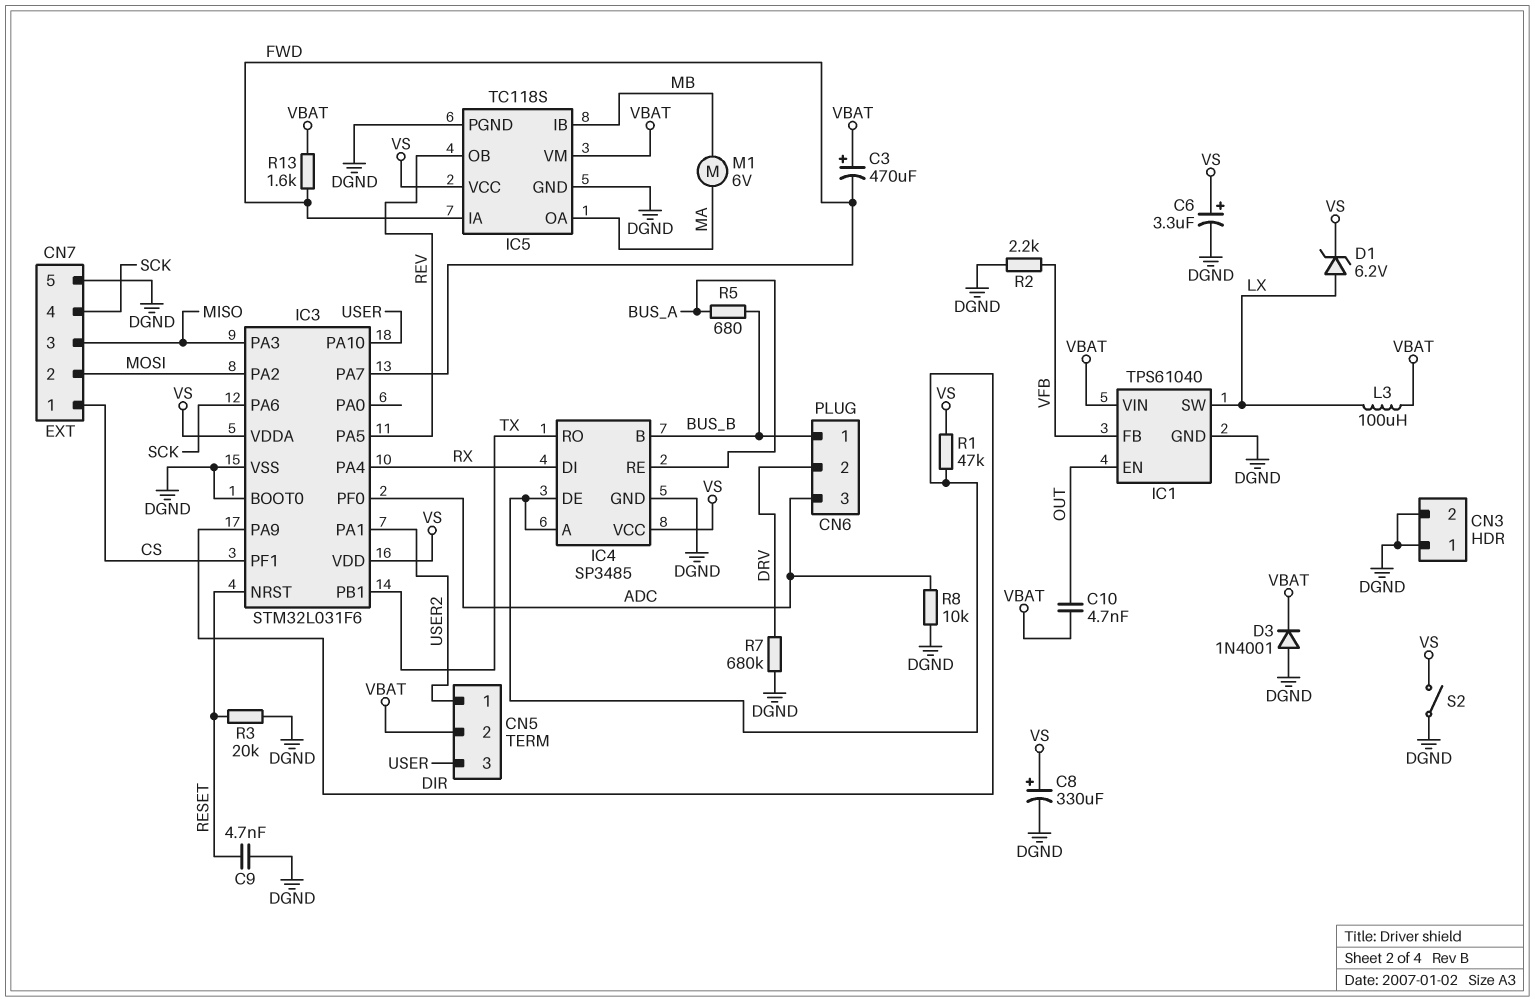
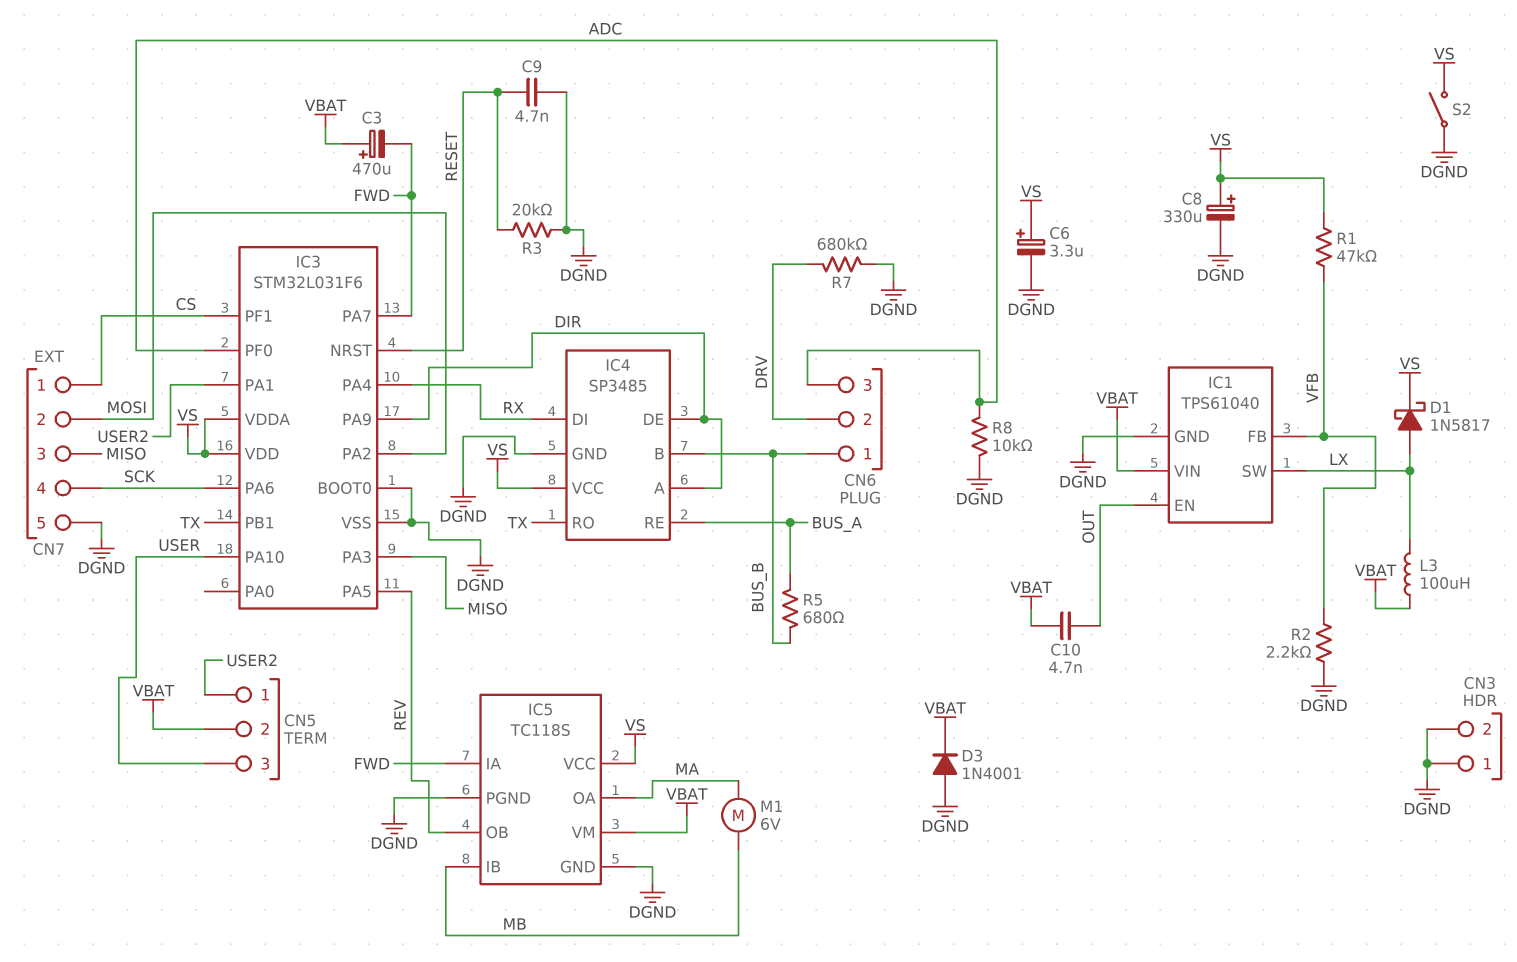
D1: zener 6.2V (A LX, K VS) -> schottky 1N5817 (A LX, K VS)
R1: 47k (DIR, VS) -> 47k (VFB, VS)
R13: 1.6k (FWD, VBAT) -> none

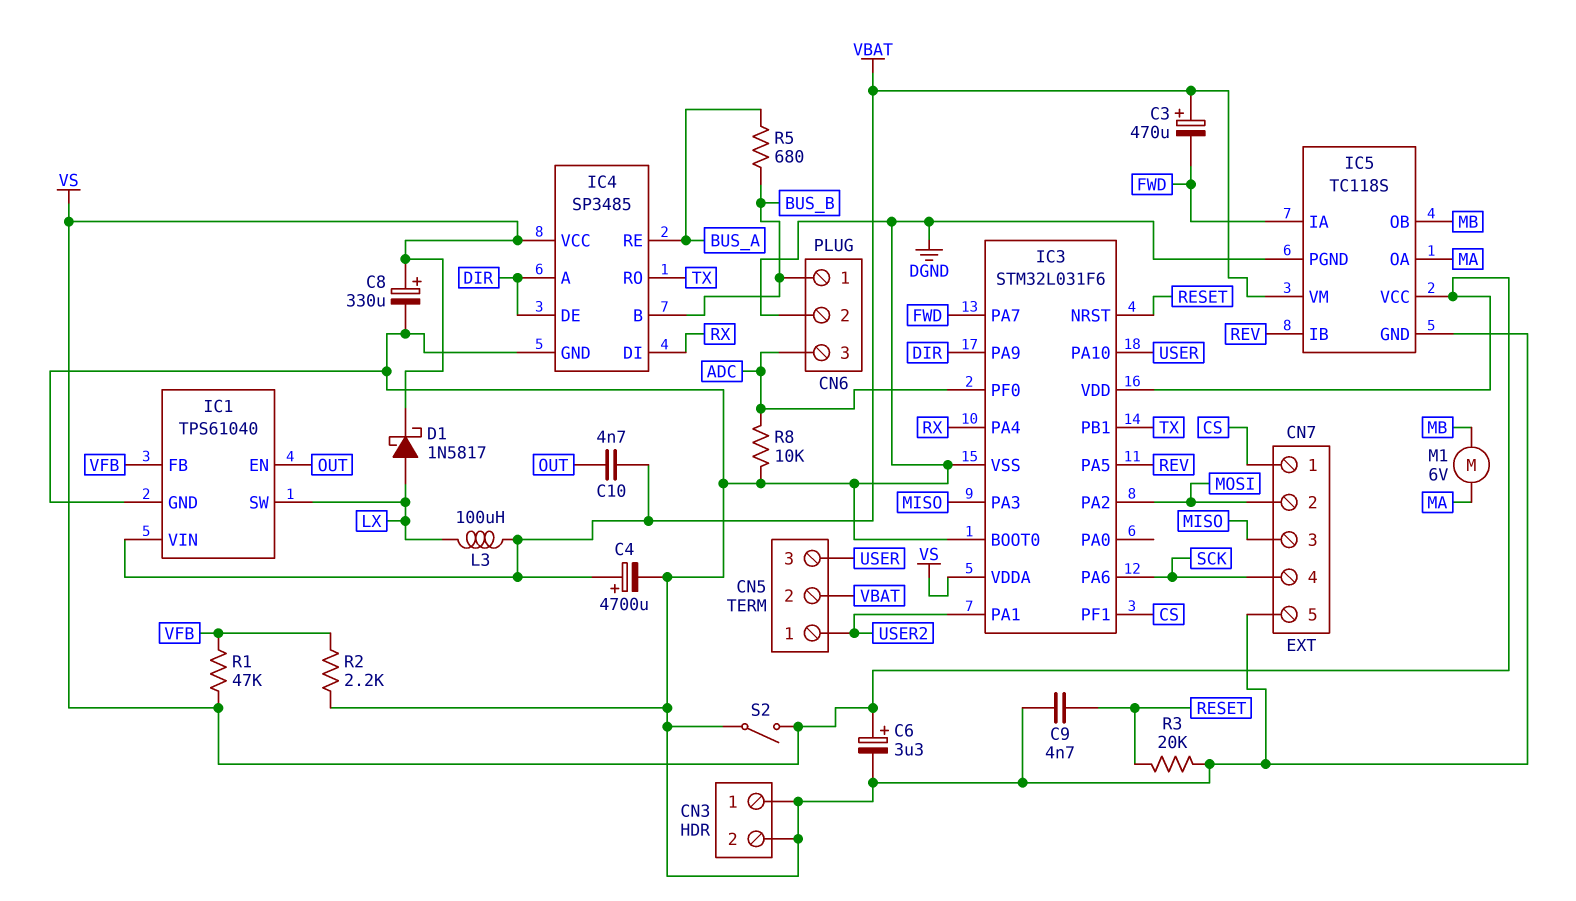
C4: none -> 4700uF (plus VBAT, minus DGND)
CN6 pin 2: DRV -> DGND
D3: diode 1N4001 (A DGND, K VBAT) -> none
IC5 pin IB: MB -> REV
IC5 pin OB: REV -> MB
R7: 680k (DGND, DRV) -> none

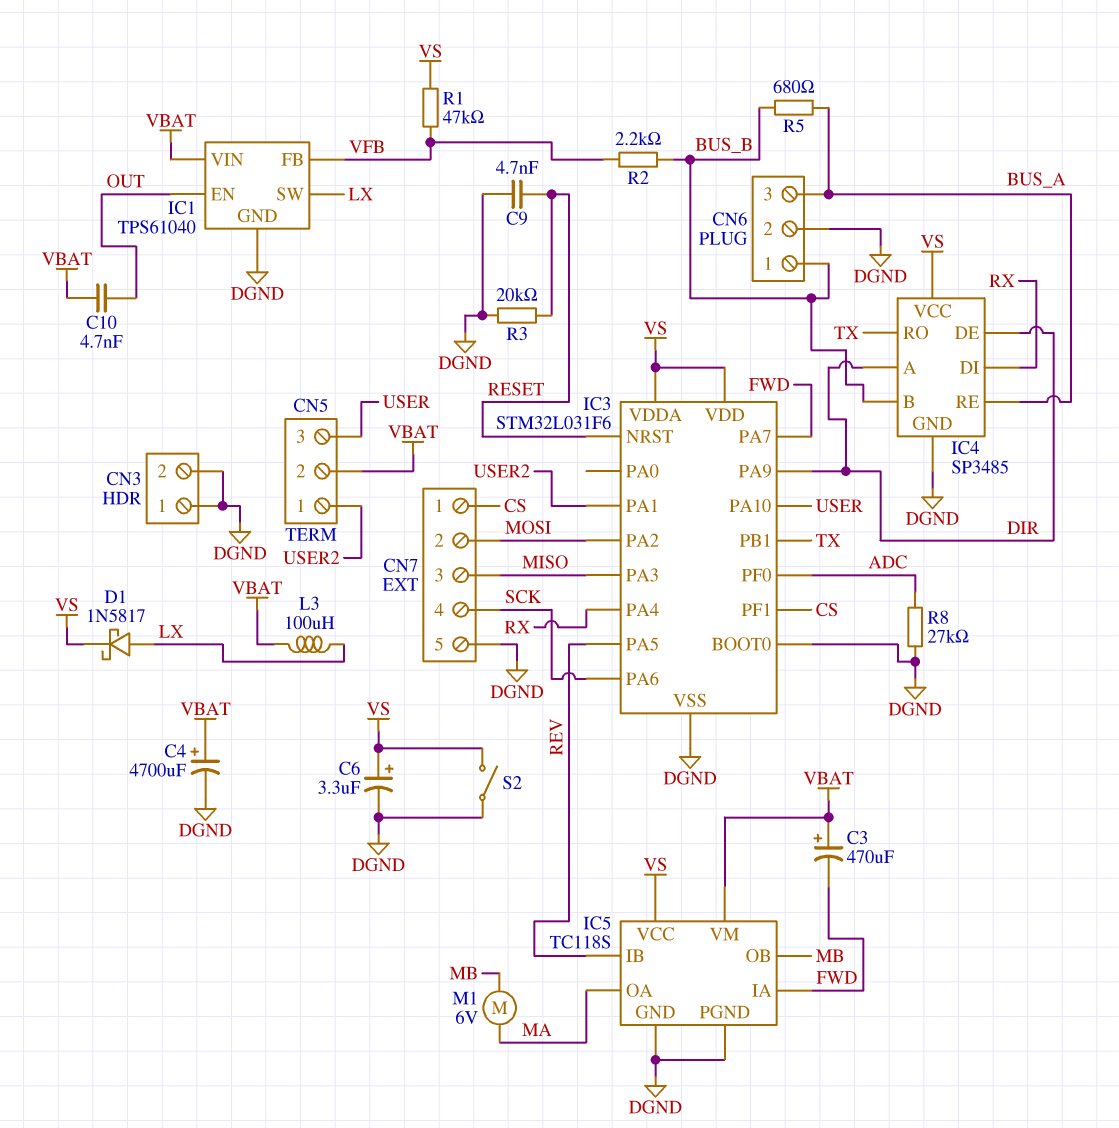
C8: 330uF (plus VS, minus DGND) -> none
CN6 pin 3: ADC -> BUS_A
R2: 2.2k (DGND, VFB) -> 2.2k (BUS_B, VFB)
R8: 10k (ADC, DGND) -> 27k (ADC, DGND)

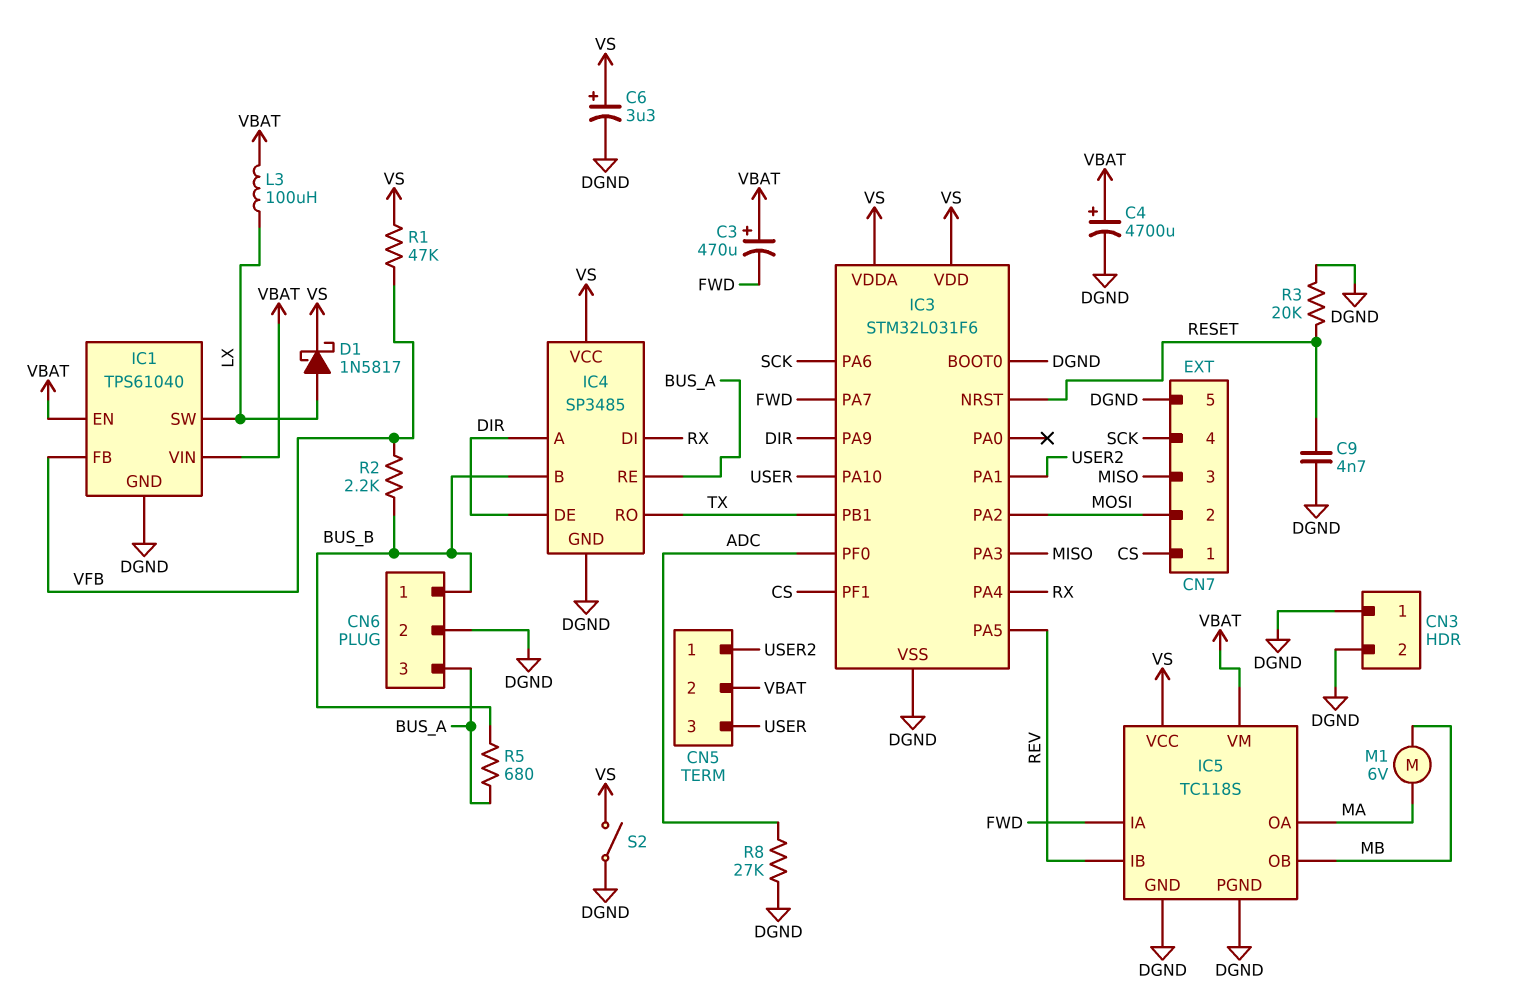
C10: 4.7nF (OUT, VBAT) -> none
IC1 pin EN: OUT -> VBAT

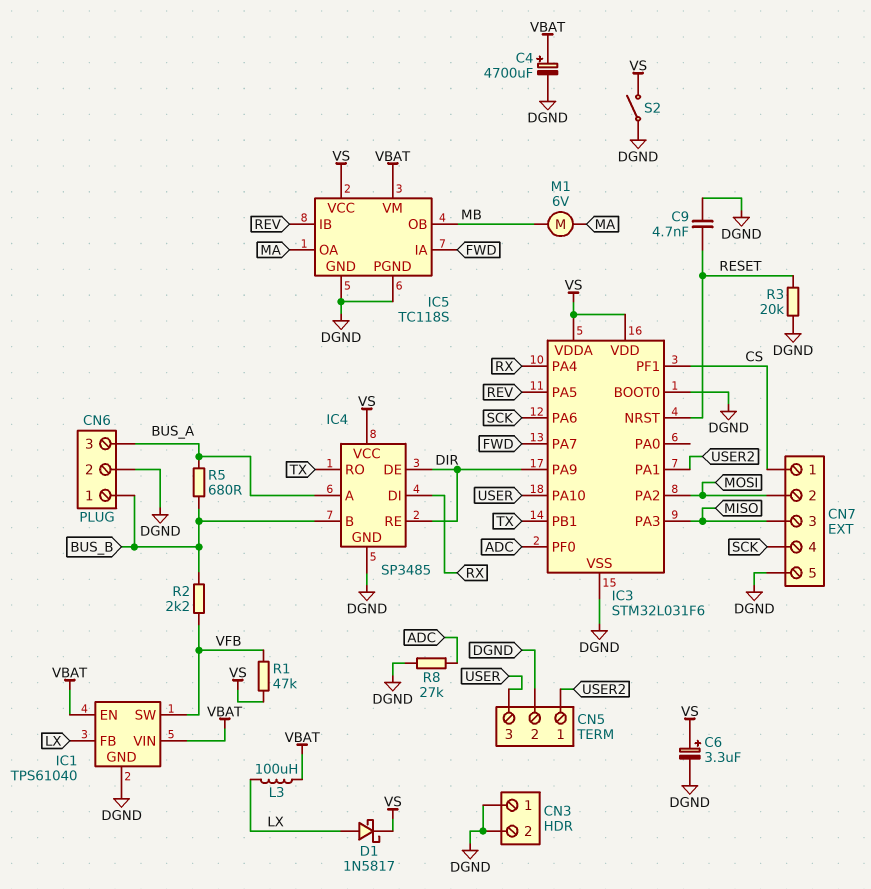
C3: 470uF (plus VBAT, minus FWD) -> none
CN5 pin 2: VBAT -> DGND
IC1 pin FB: VFB -> LX
IC1 pin SW: LX -> VFB
IC4 pin A: DIR -> BUS_A
IC4 pin RE: BUS_A -> DIR

